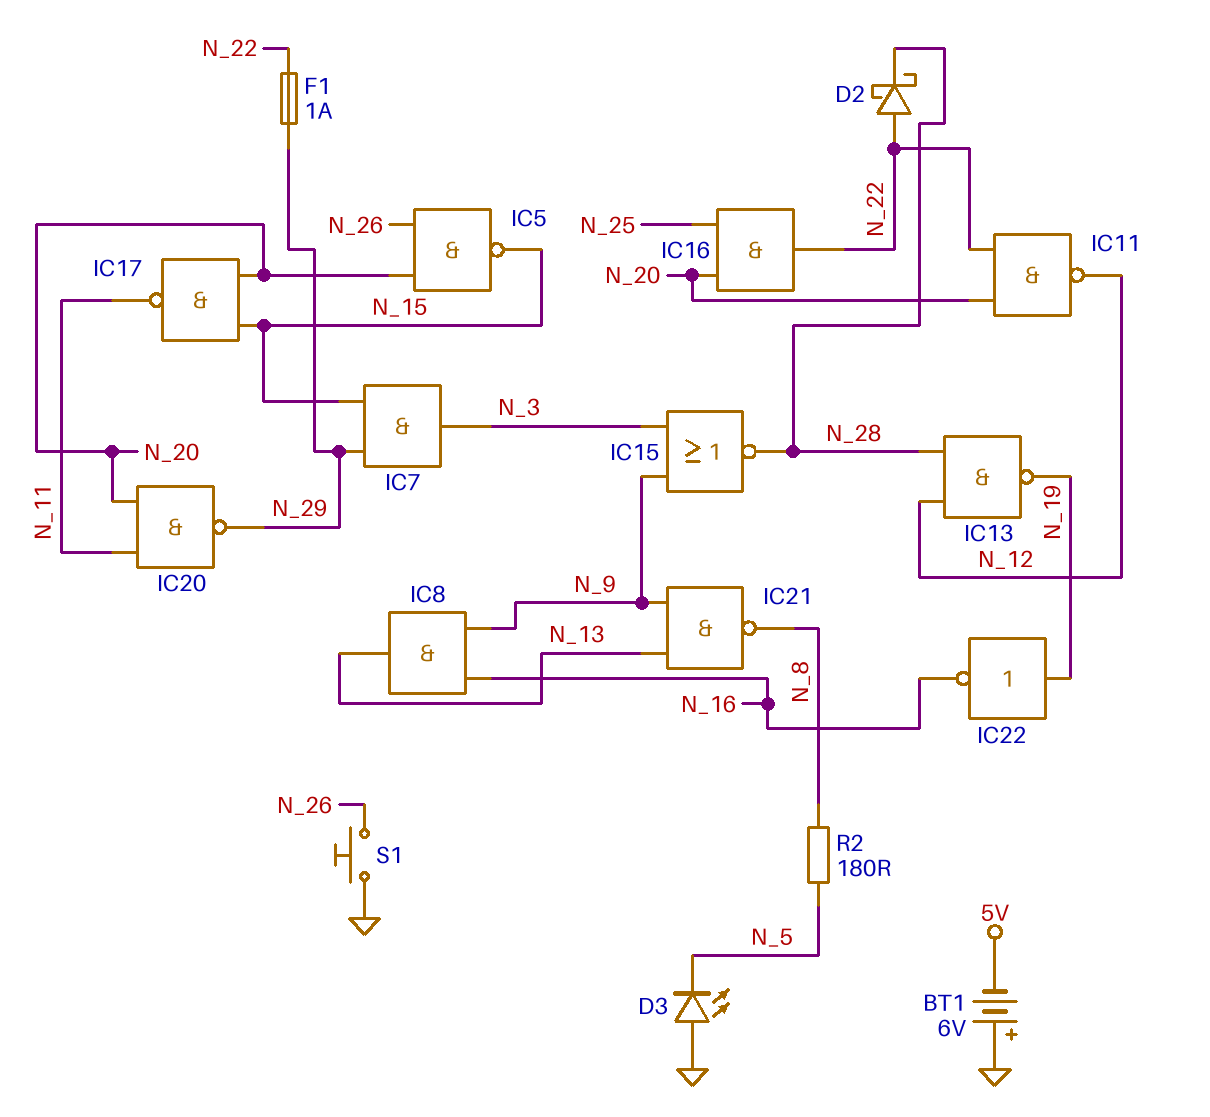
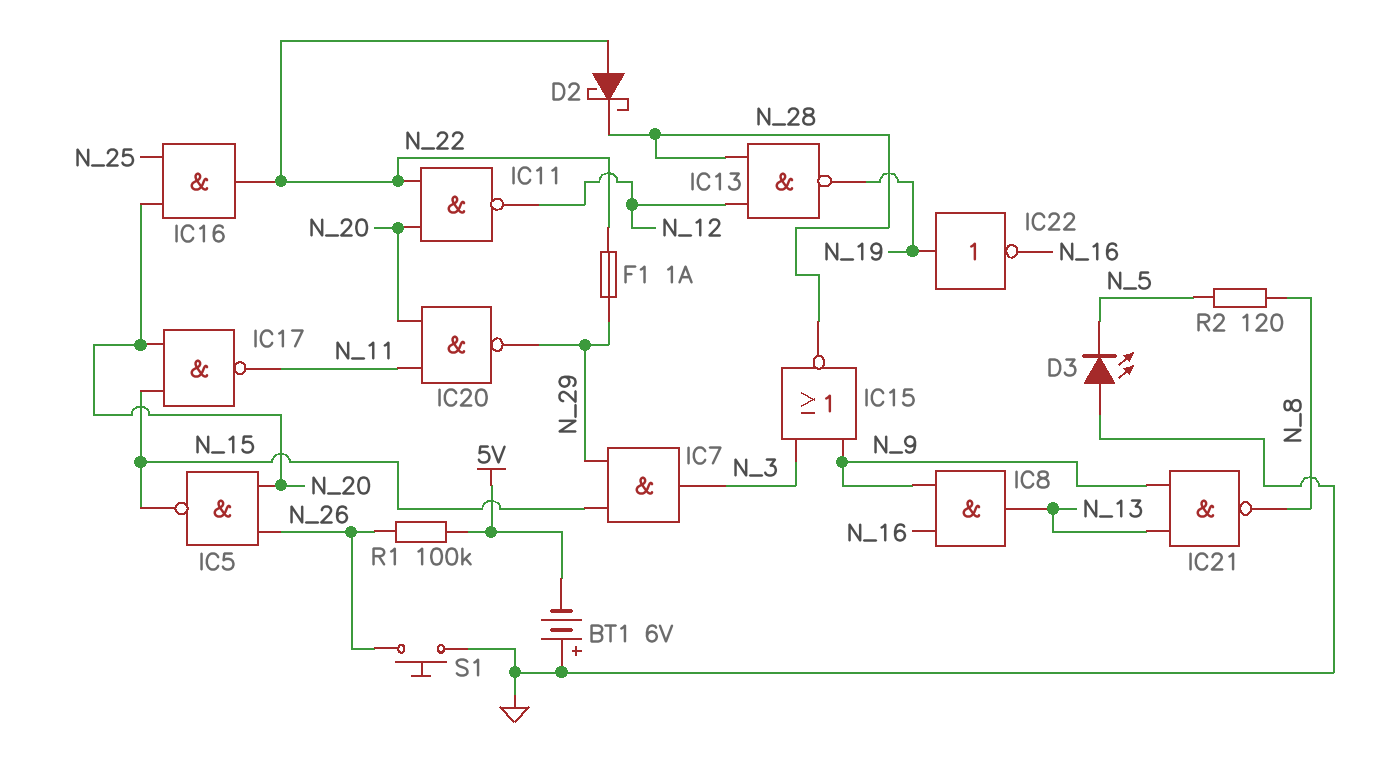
R1: none -> 100k (5V, N_26)
R2: 180 (N_5, N_8) -> 120 (N_5, N_8)

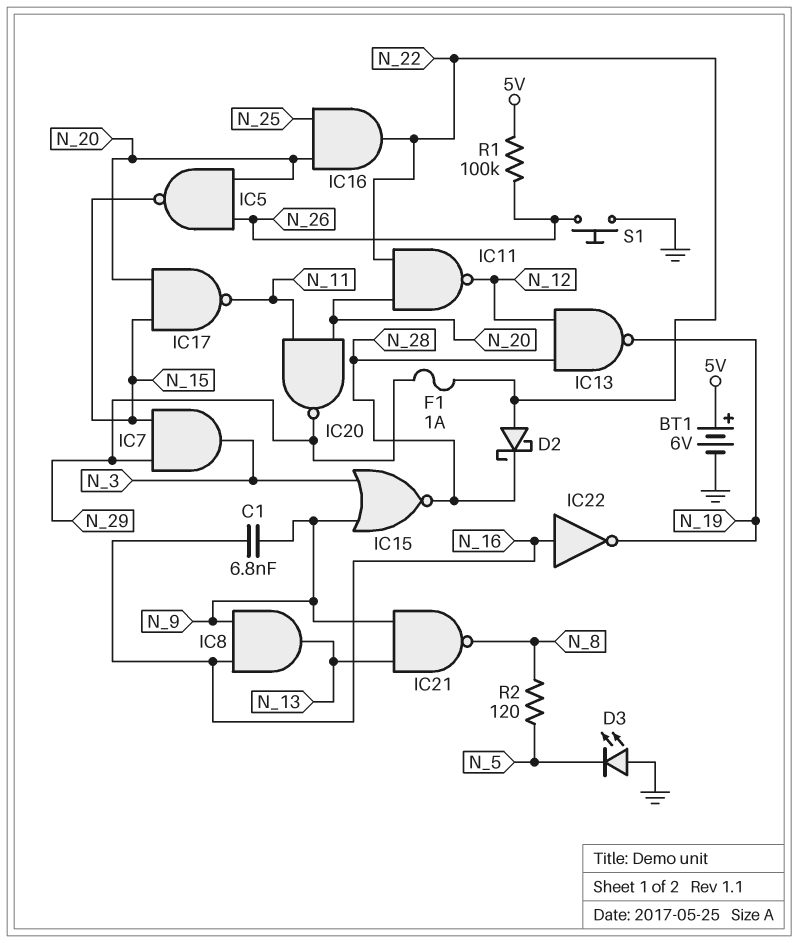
BT1: 6V (plus GND, minus 5V) -> 6V (plus 5V, minus GND)
C1: none -> 6.8nF (N_9, N_16)
IC22: NOT (in N_19, out N_16) -> NOT (in N_16, out N_19)

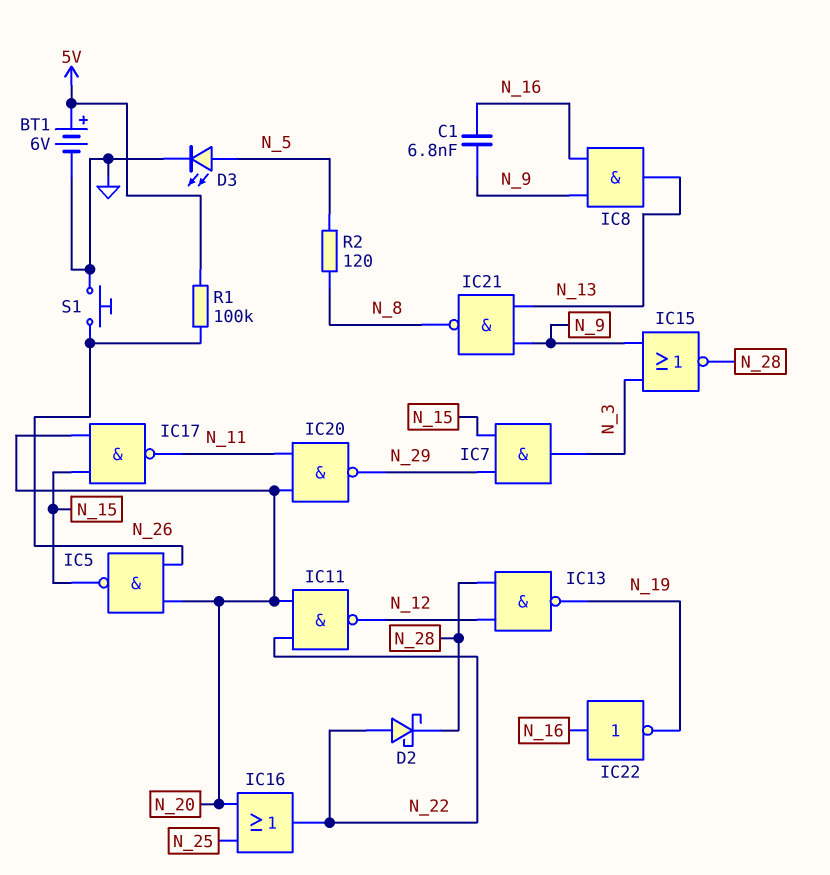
D3: LED (A GND, K N_5) -> LED (A N_5, K GND)
F1: 1A (N_22, N_29) -> none
IC16: AND (in N_20, in N_25, out N_22) -> OR (in N_20, in N_25, out N_22)

